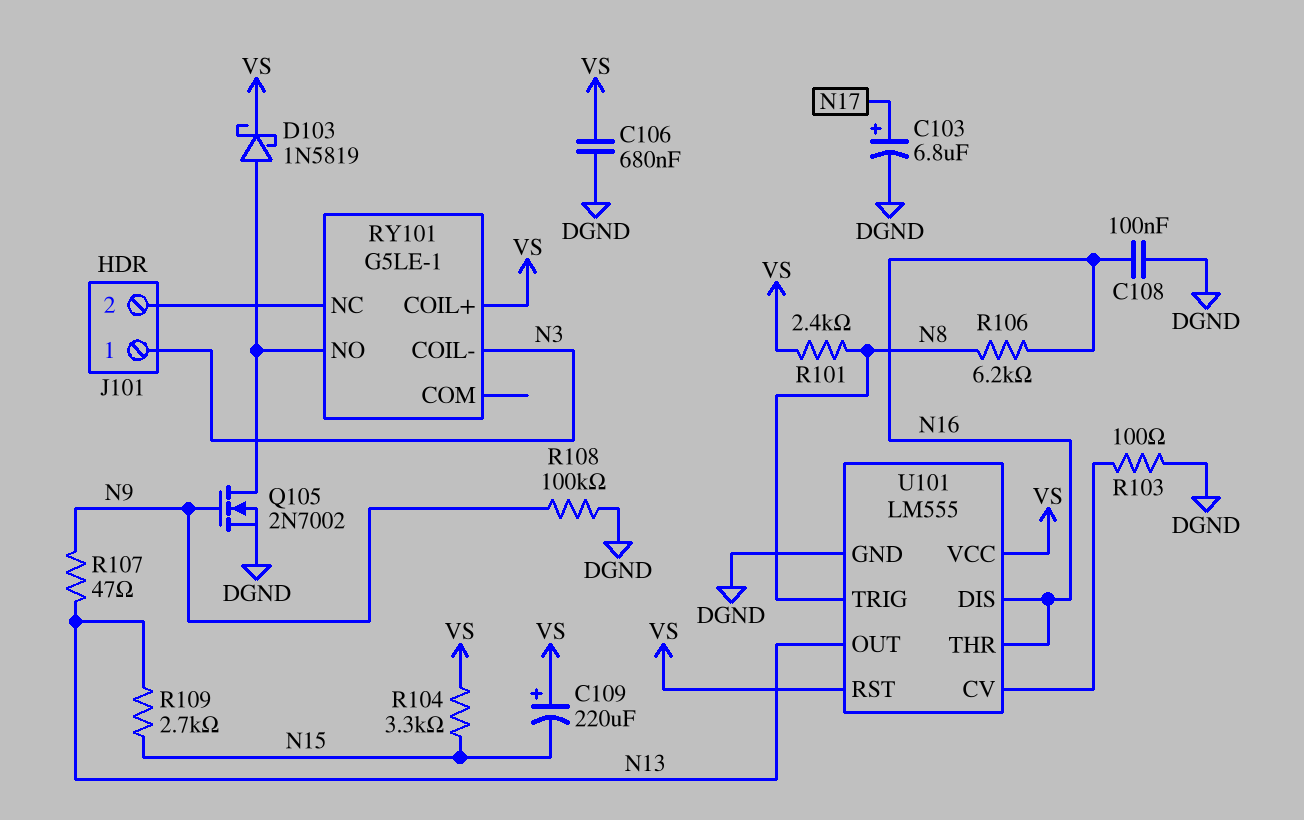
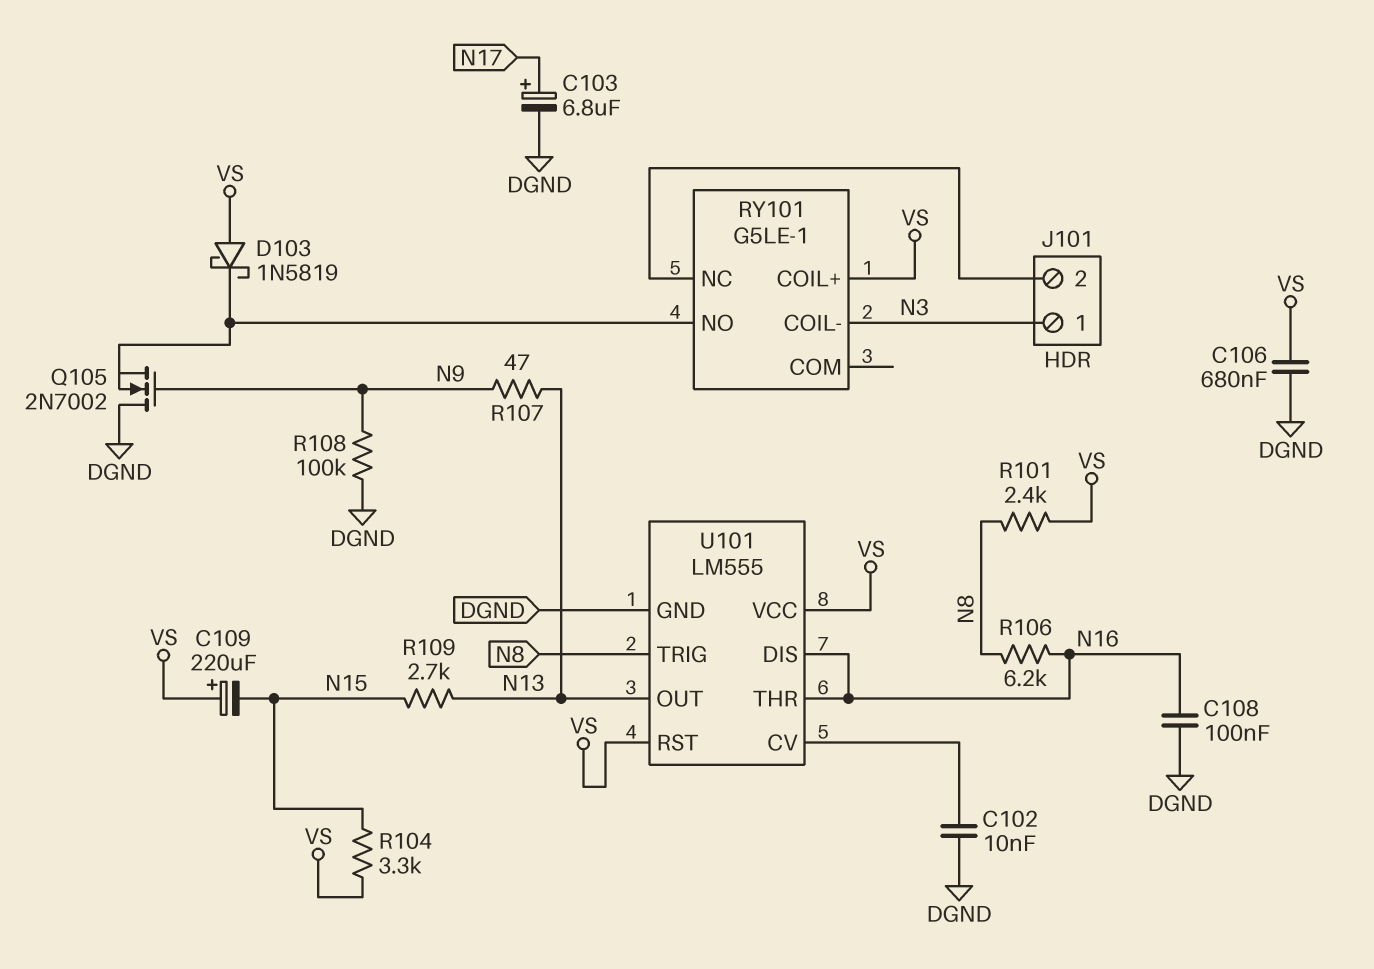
C102: none -> 10nF (DGND, U101/CV)
D103: schottky 1N5819 (A RY101/NO, K VS) -> schottky 1N5819 (A VS, K RY101/NO)
Q105: NMOS 2N7002 (G N9, D RY101/NO, S DGND) -> NMOS 2N7002 (G N9, D DGND, S RY101/NO)
R103: 100 (DGND, U101/CV) -> none

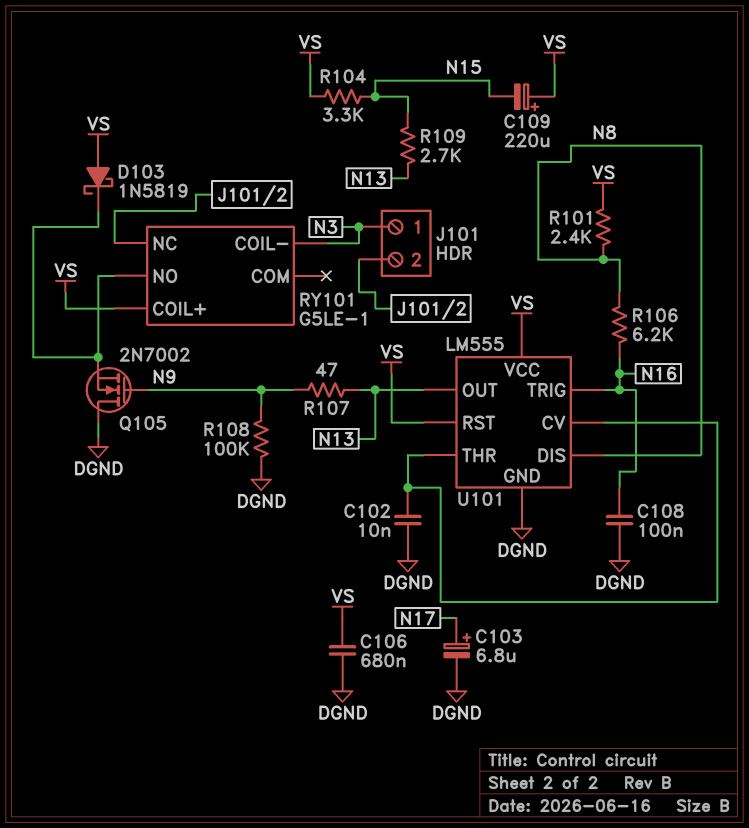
U101 pin DIS: N16 -> N8
U101 pin THR: N16 -> U101/CV
U101 pin TRIG: N8 -> N16

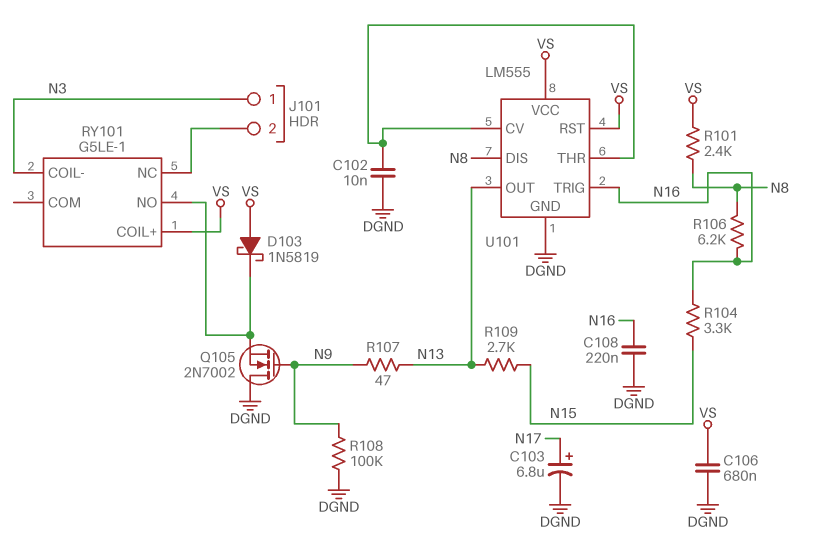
C108: 100nF (DGND, N16) -> 220nF (DGND, N16)
C109: 220uF (plus VS, minus N15) -> none
R104: 3.3k (N15, VS) -> 3.3k (N15, N16)

